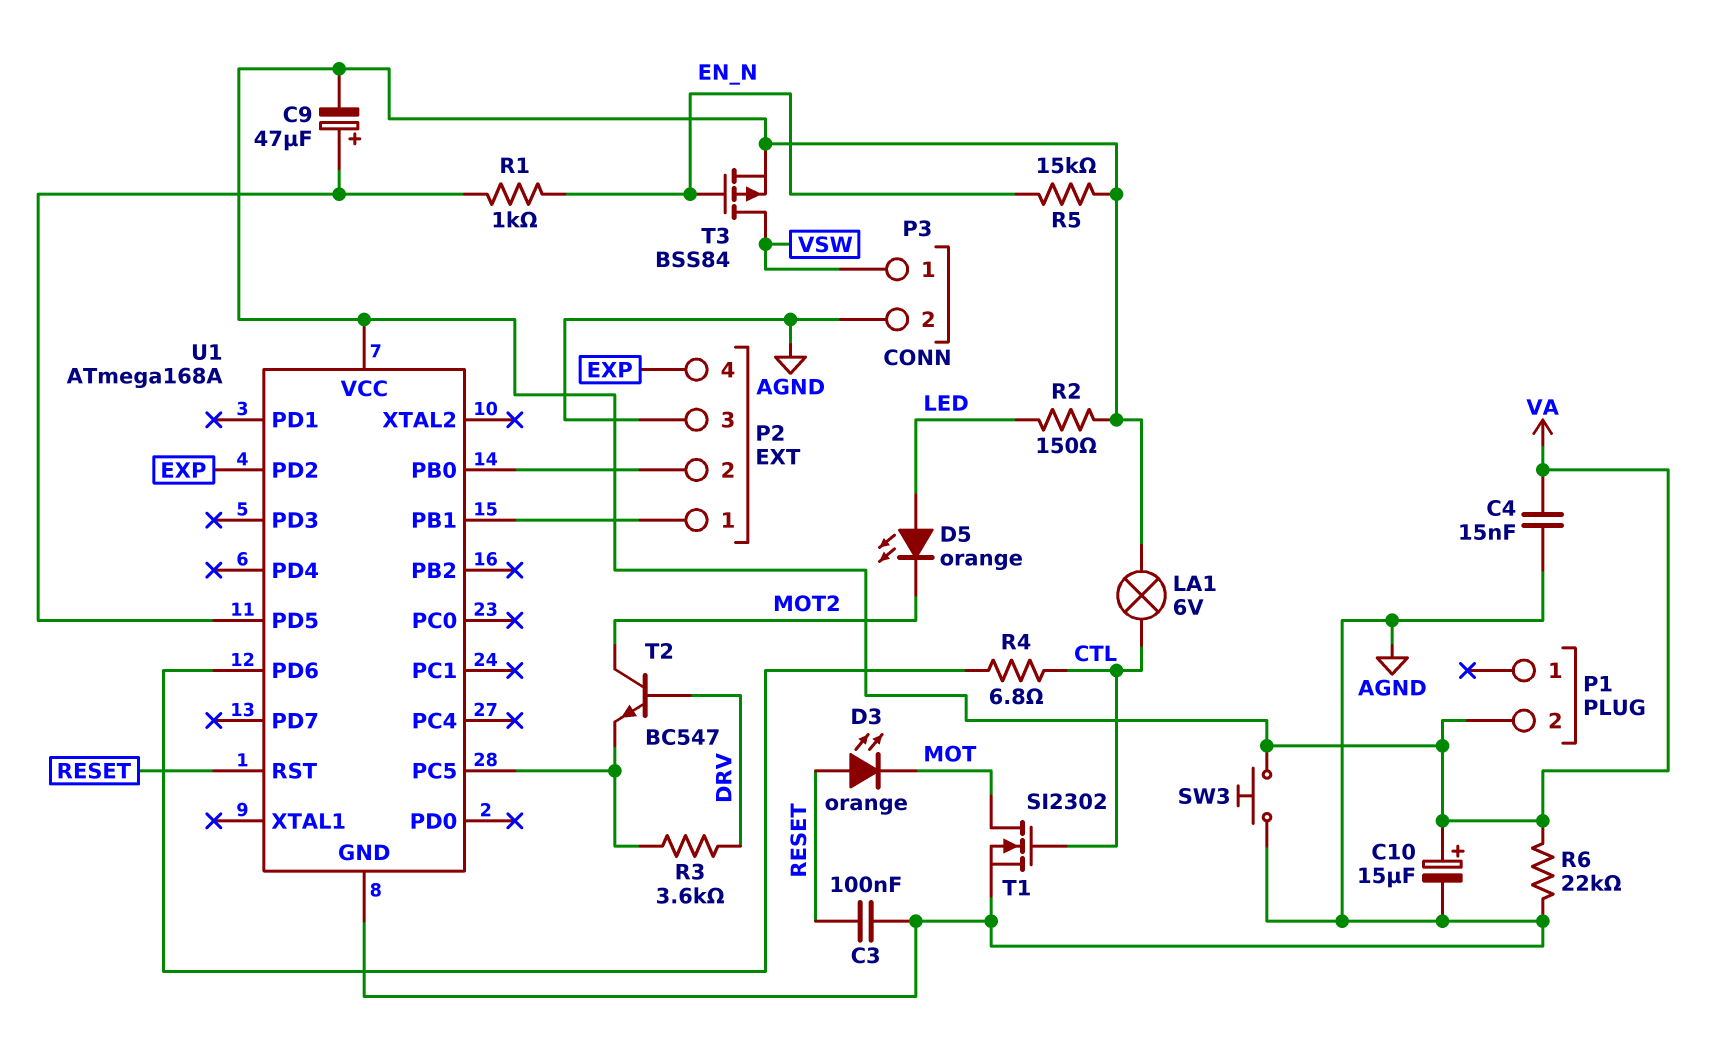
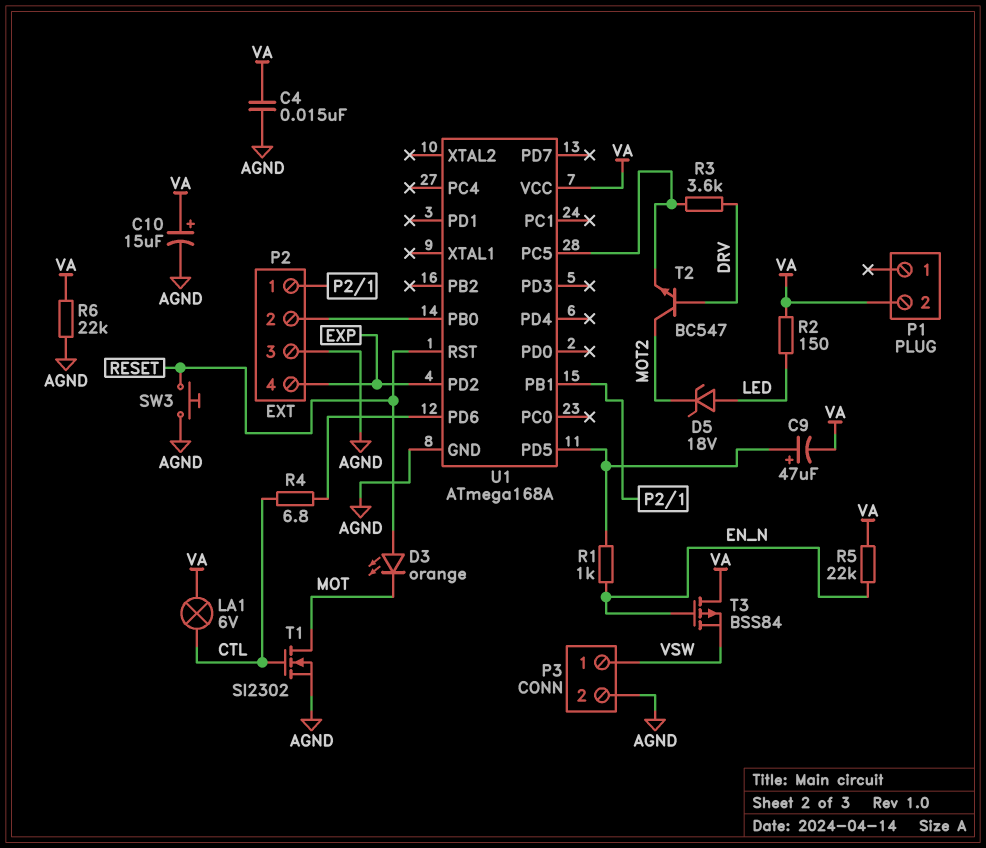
C3: 100nF (AGND, RESET) -> none
D5: LED orange (A LED, K MOT2) -> zener 18V (A LED, K MOT2)
R5: 15k (EN_N, VA) -> 22k (EN_N, VA)
SW3: button (AGND, VA) -> button (AGND, RESET)
T3: PMOS BSS84 (G EN_N, D VSW, S VA) -> PMOS BSS84 (G EN_N, D VA, S VSW)

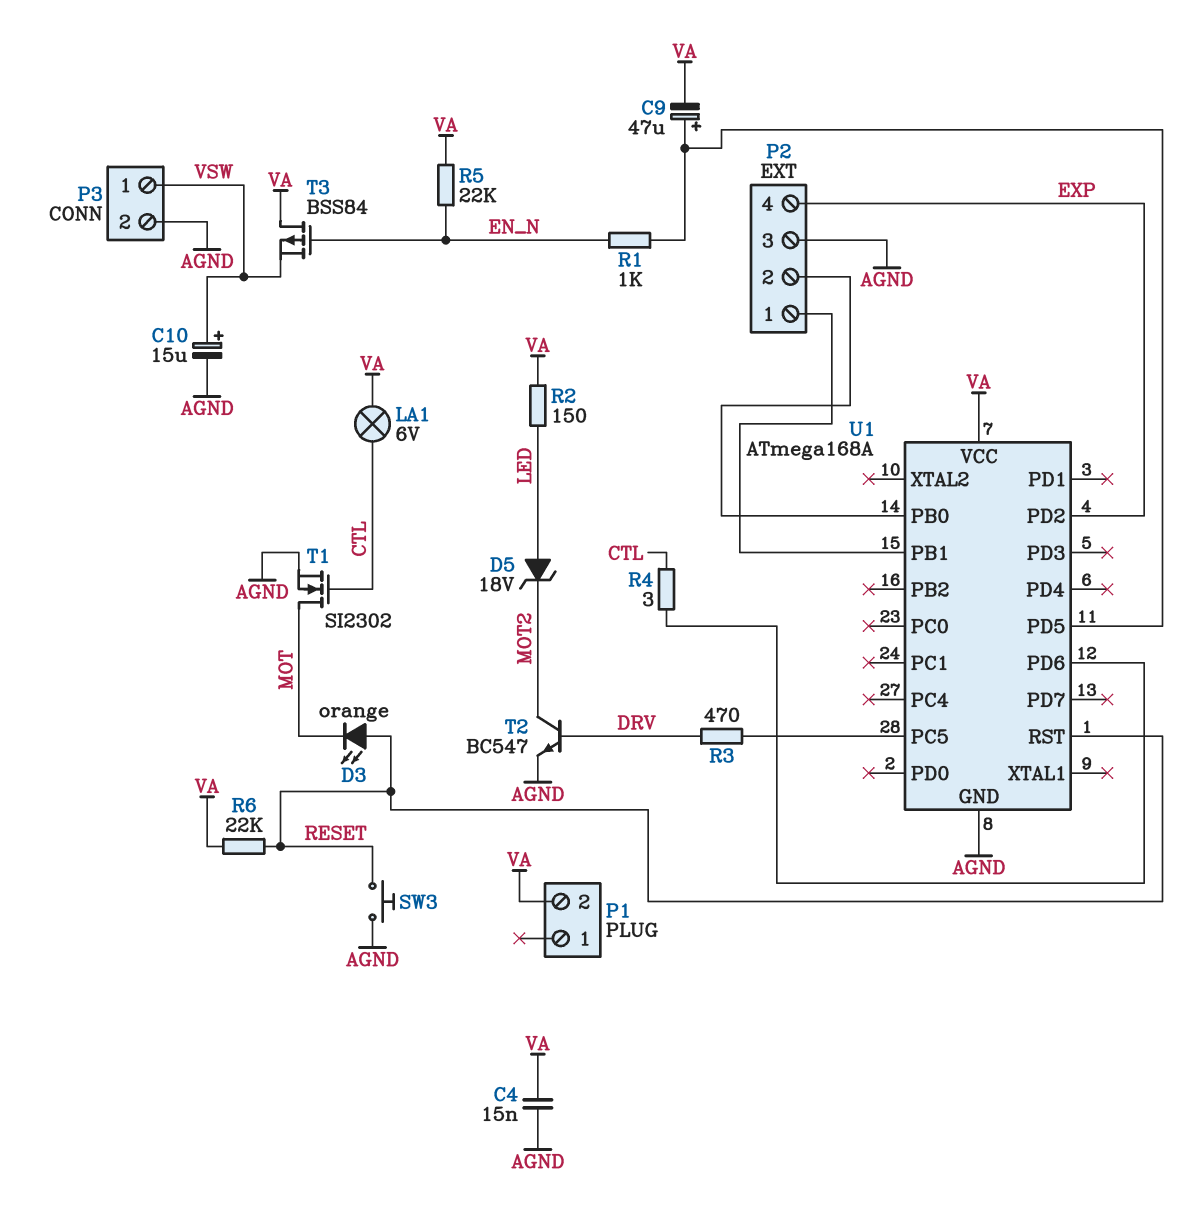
C10: 15uF (plus VA, minus AGND) -> 15uF (plus VSW, minus AGND)
R3: 3.6k (DRV, U1/PC5) -> 470 (DRV, U1/PC5)
R4: 6.8 (CTL, U1/PD6) -> 3 (CTL, U1/PD6)
R6: 22k (AGND, VA) -> 22k (RESET, VA)
T2: NPN BC547 (B DRV, C MOT2, E U1/PC5) -> NPN BC547 (B DRV, C MOT2, E AGND)

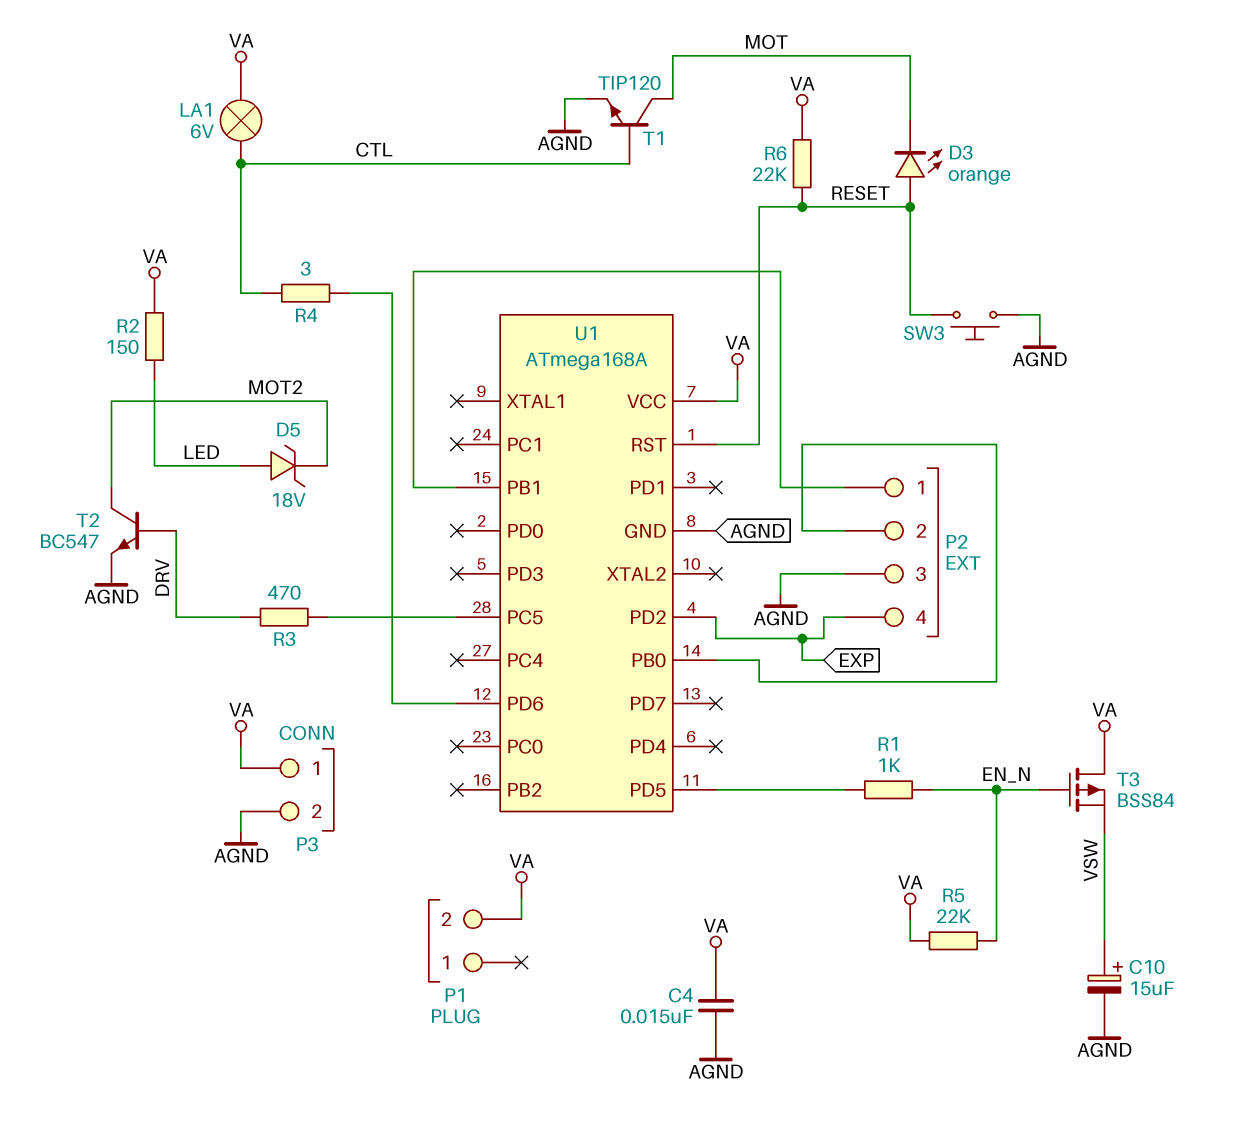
C9: 47uF (plus U1/PD5, minus VA) -> none
P3 pin 1: VSW -> VA
T1: NMOS SI2302 (G CTL, D MOT, S AGND) -> NPN TIP120 (B CTL, C MOT, E AGND)

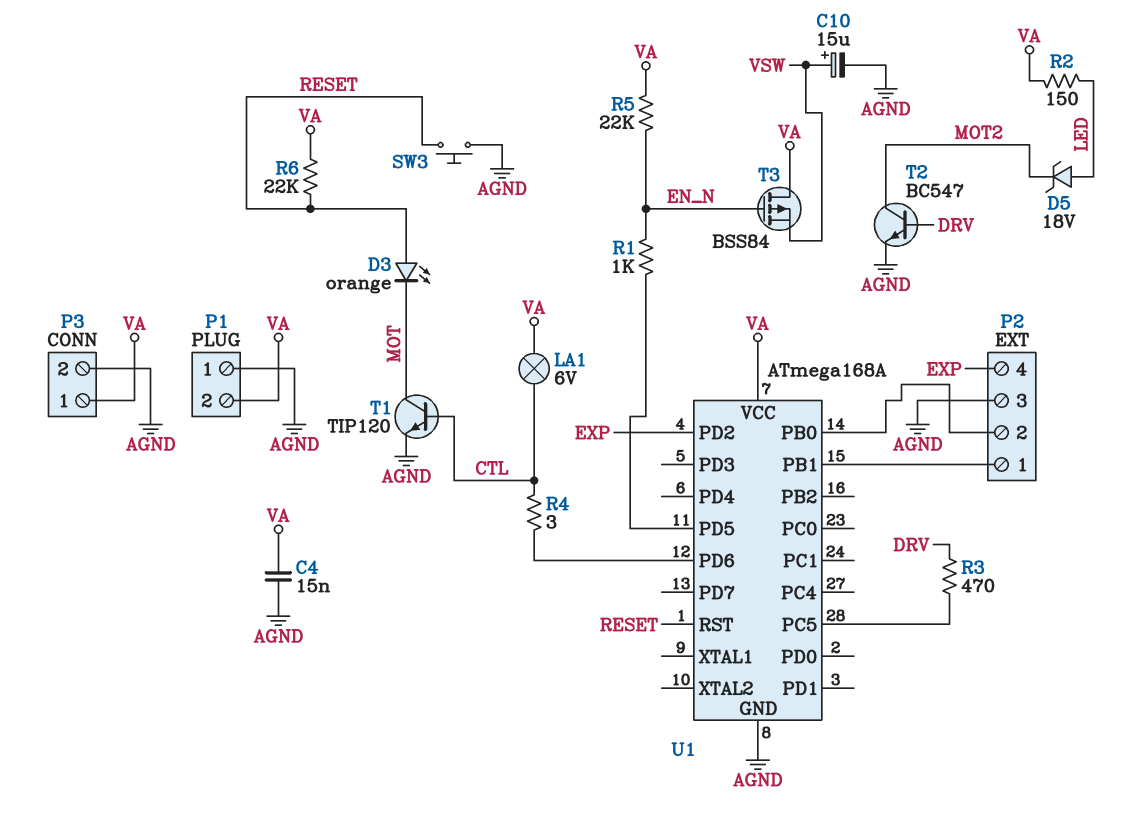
P1 pin 1: none -> AGND

